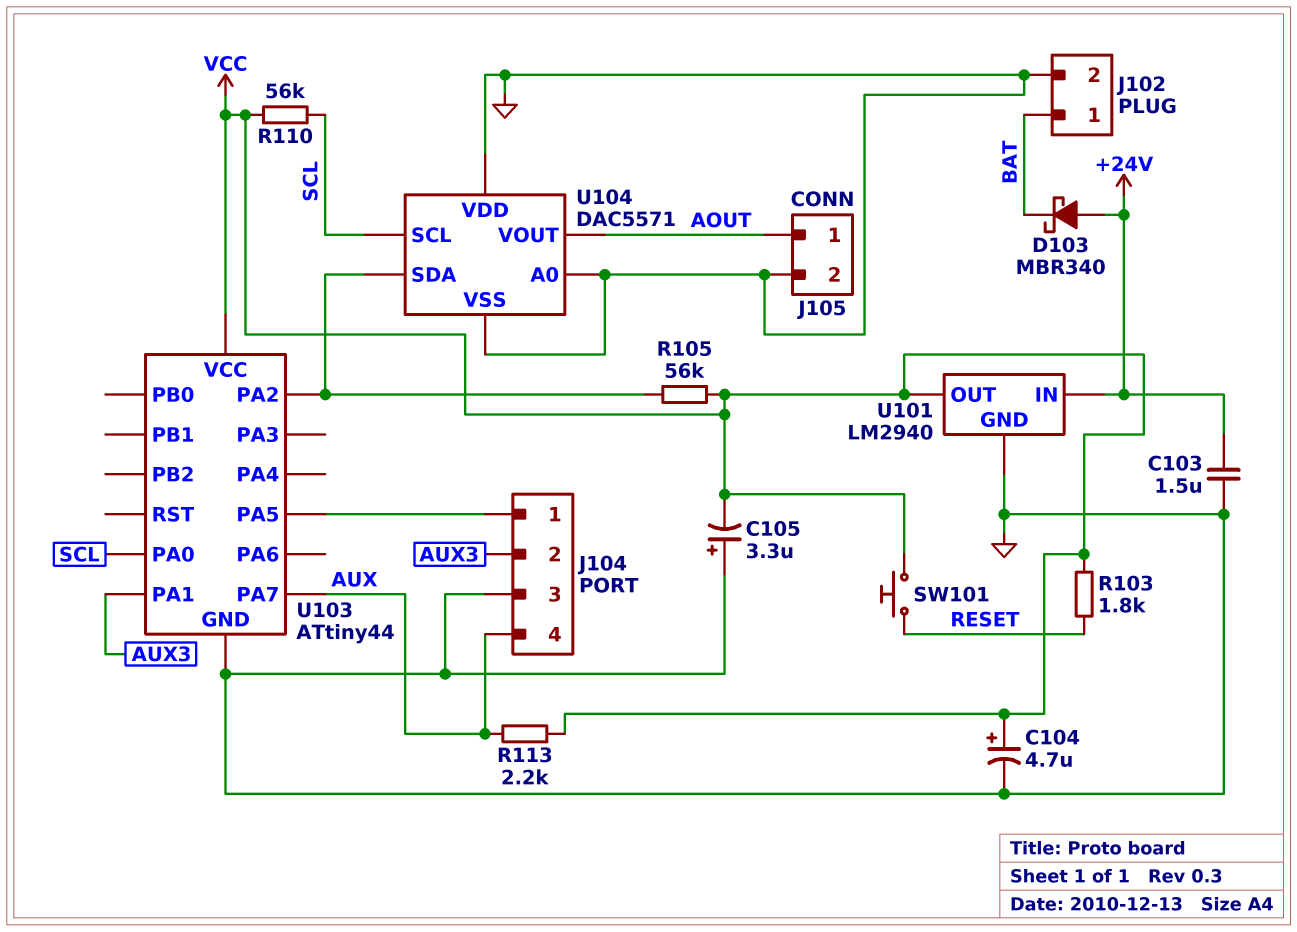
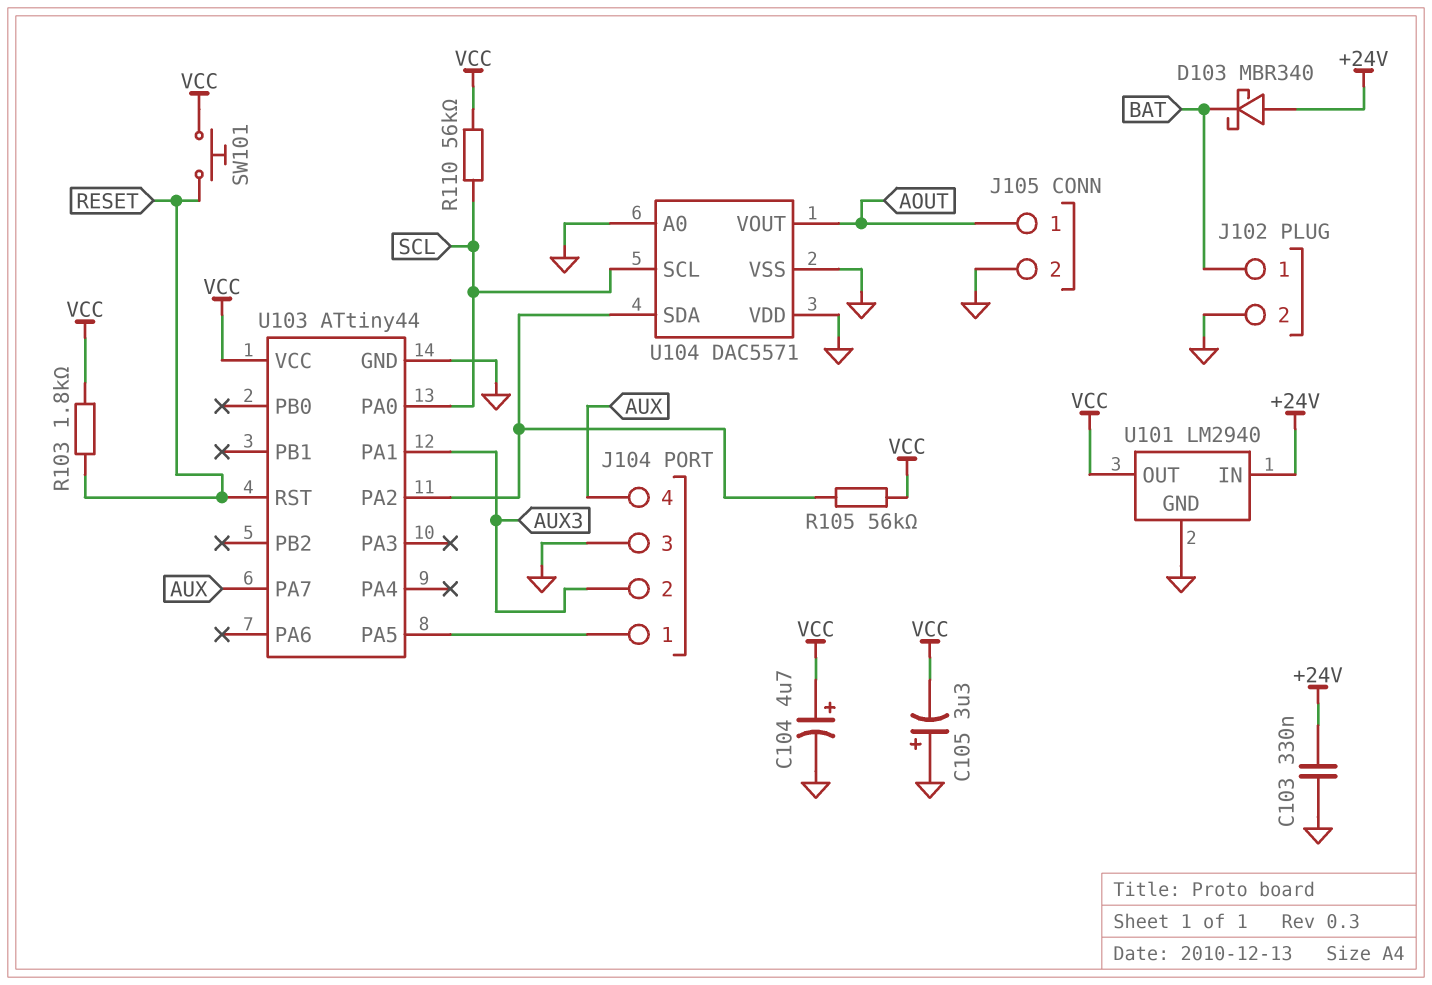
C103: 1.5uF (+24V, GND) -> 330nF (+24V, GND)
R113: 2.2k (AUX, VCC) -> none
U103 pin RST: none -> RESET

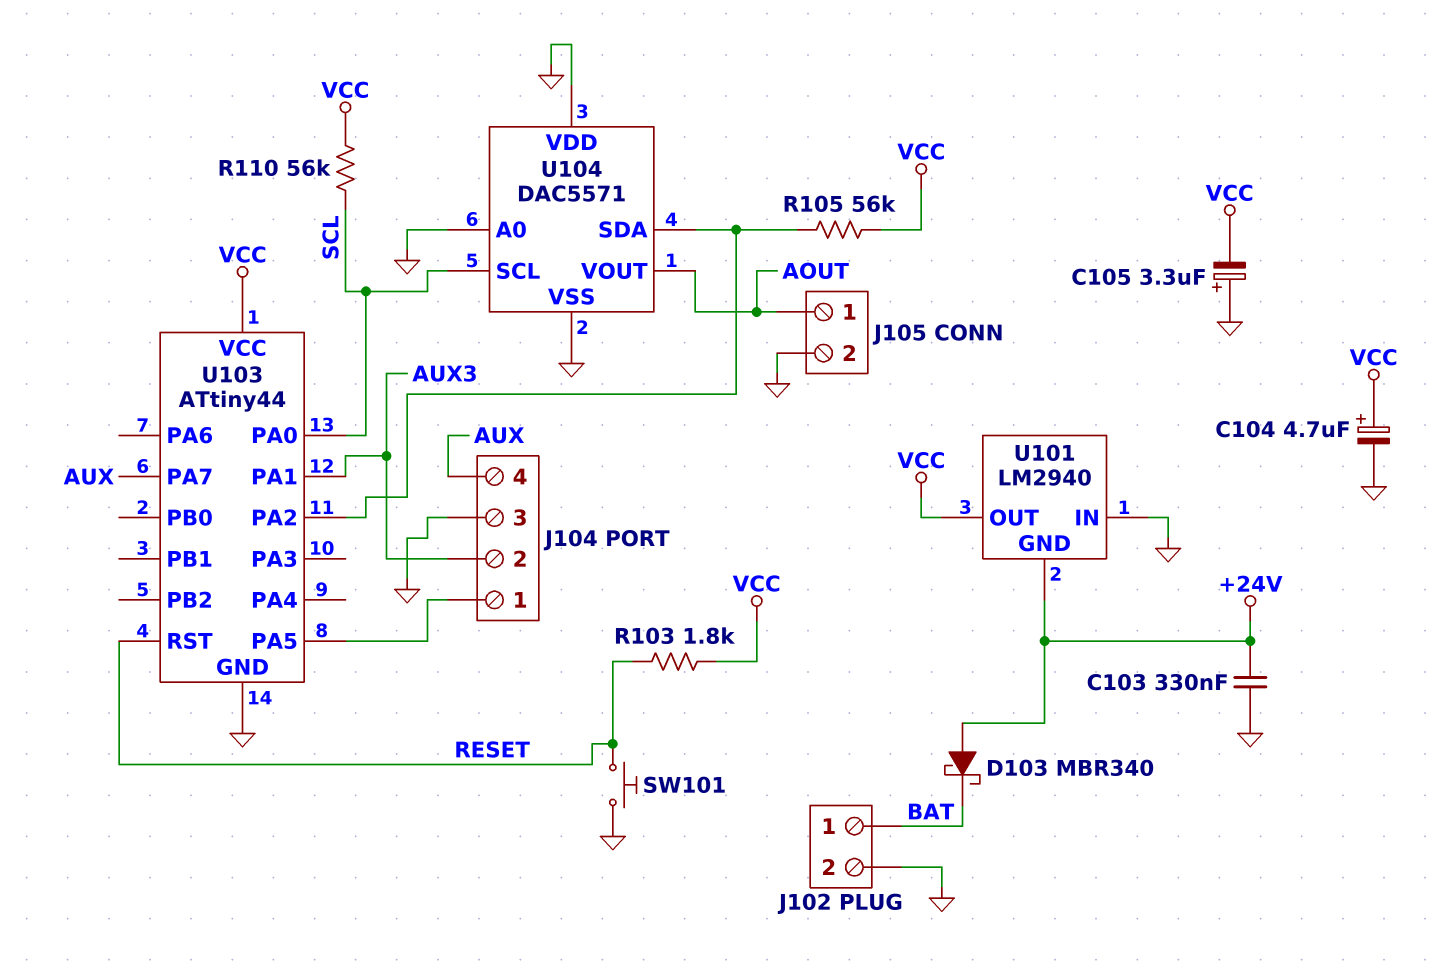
SW101: button (RESET, VCC) -> button (GND, RESET)
U101 pin GND: GND -> +24V
U101 pin IN: +24V -> GND

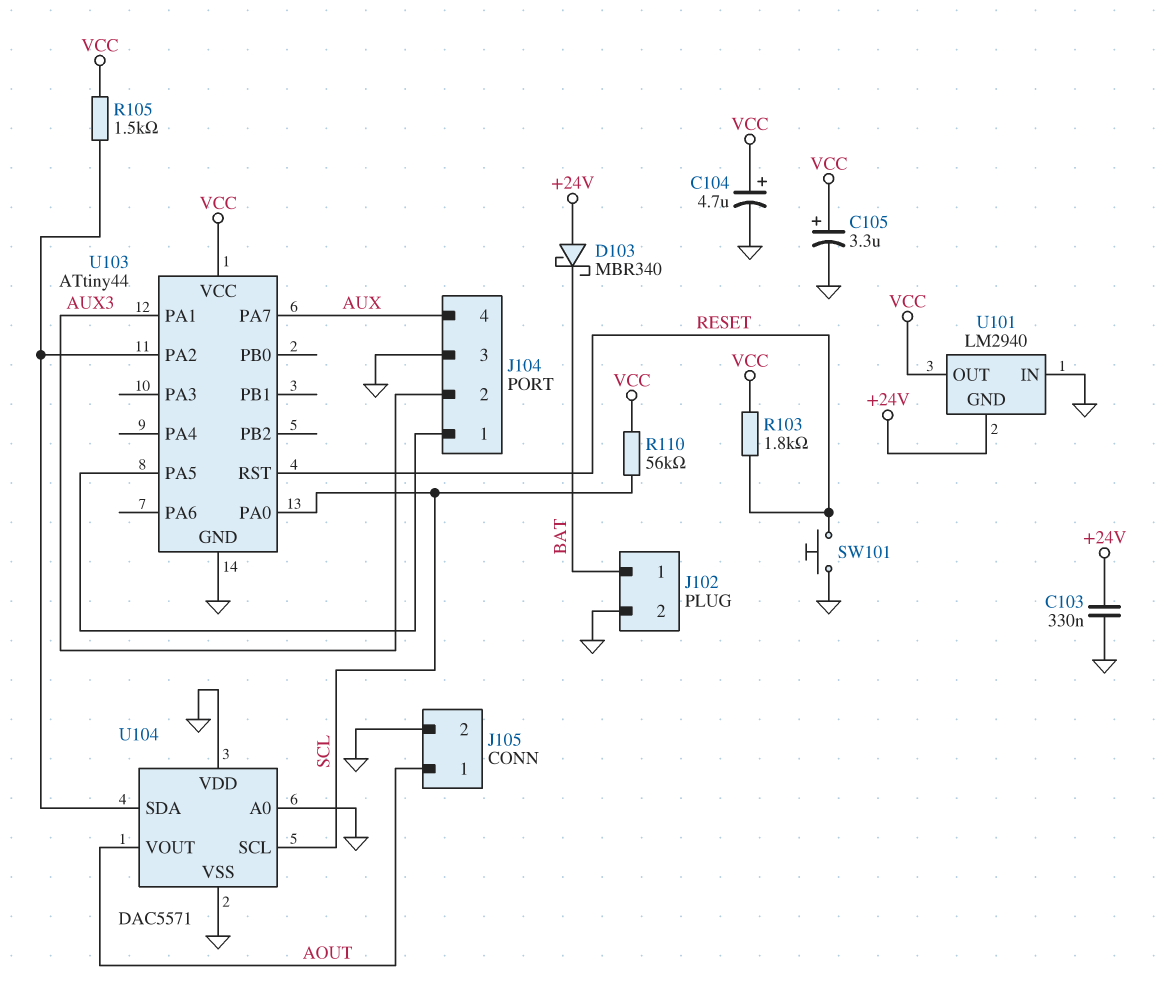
C105: 3.3uF (plus GND, minus VCC) -> 3.3uF (plus VCC, minus GND)
R105: 56k (U103/PA2, VCC) -> 1.5k (U103/PA2, VCC)

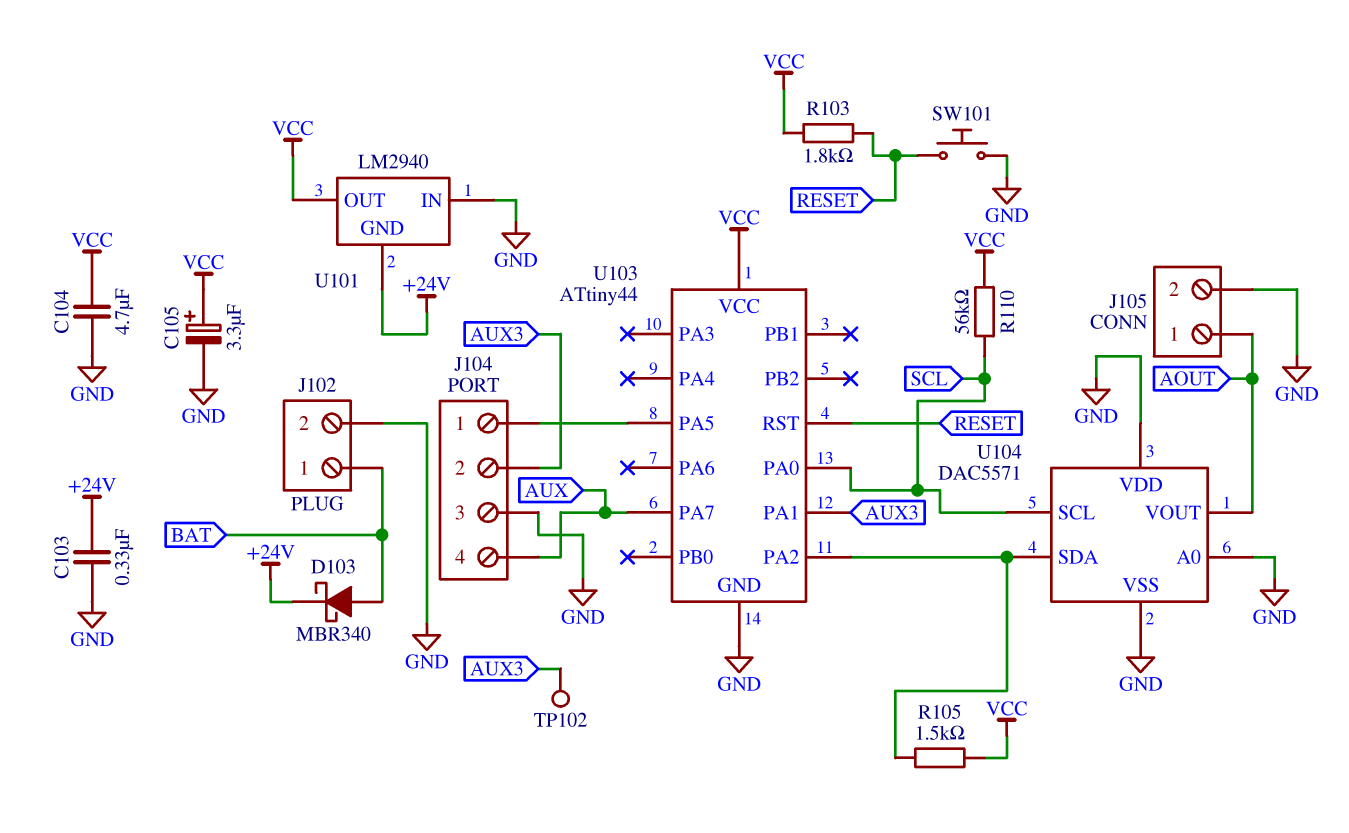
C104: 4.7uF (plus VCC, minus GND) -> 4.7uF (GND, VCC)
D103: schottky MBR340 (A +24V, K BAT) -> schottky MBR340 (A BAT, K +24V)
TP102: none -> test point (AUX3)

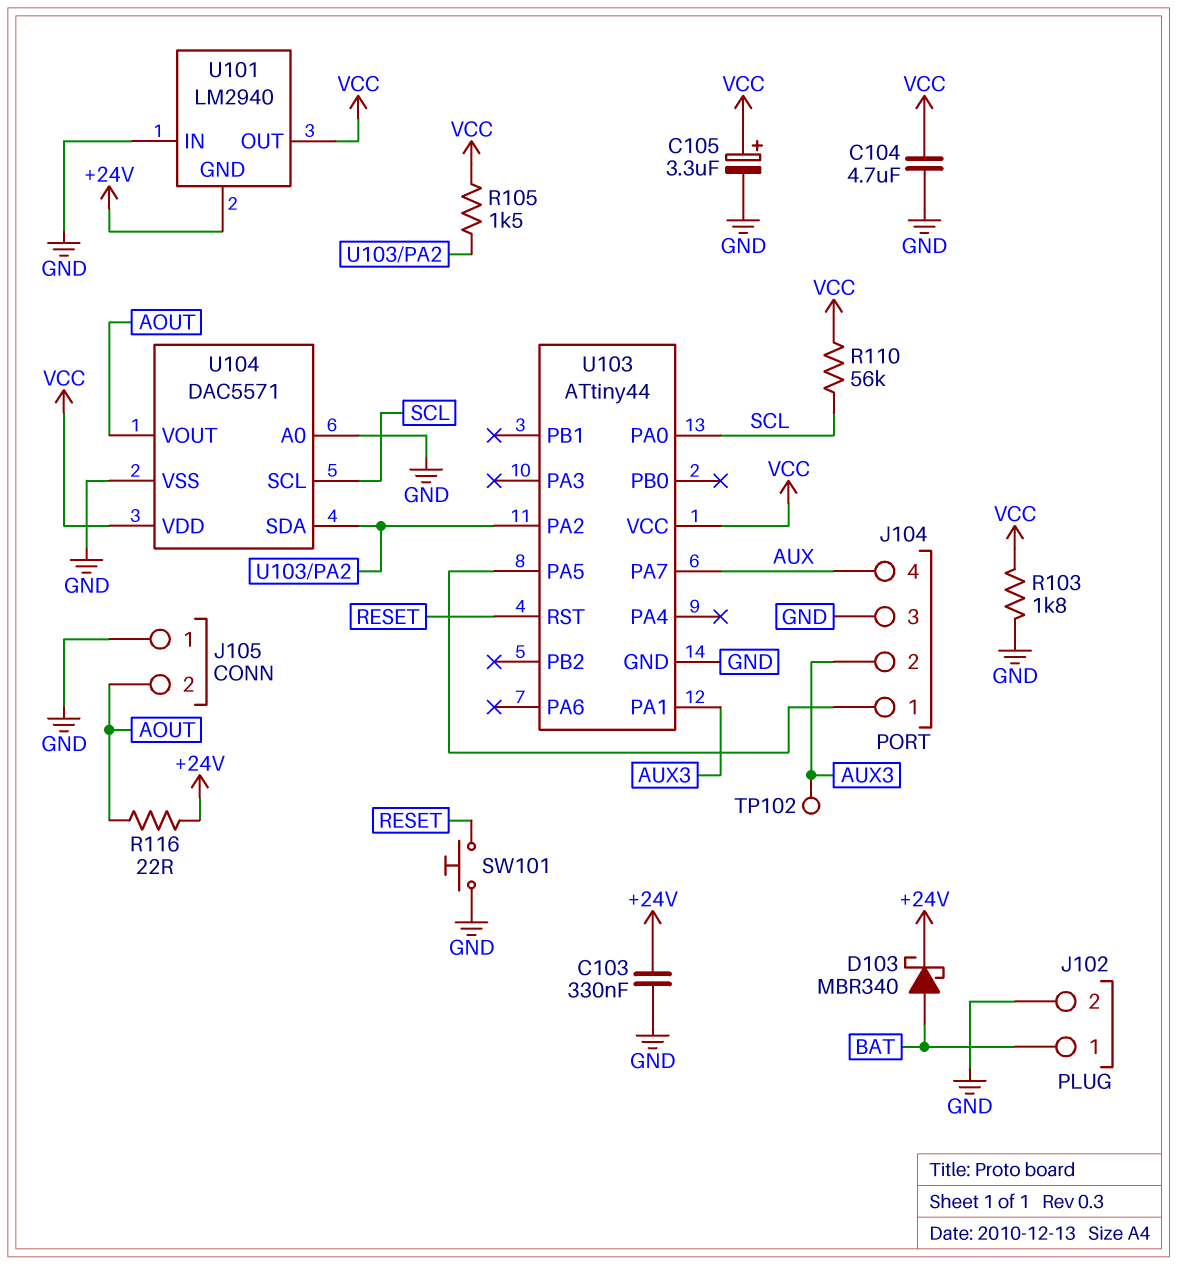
J105 pin 1: AOUT -> GND
J105 pin 2: GND -> AOUT
R103: 1.8k (RESET, VCC) -> 1.8k (GND, VCC)
R116: none -> 22 (+24V, AOUT)
U104 pin VDD: GND -> VCC

